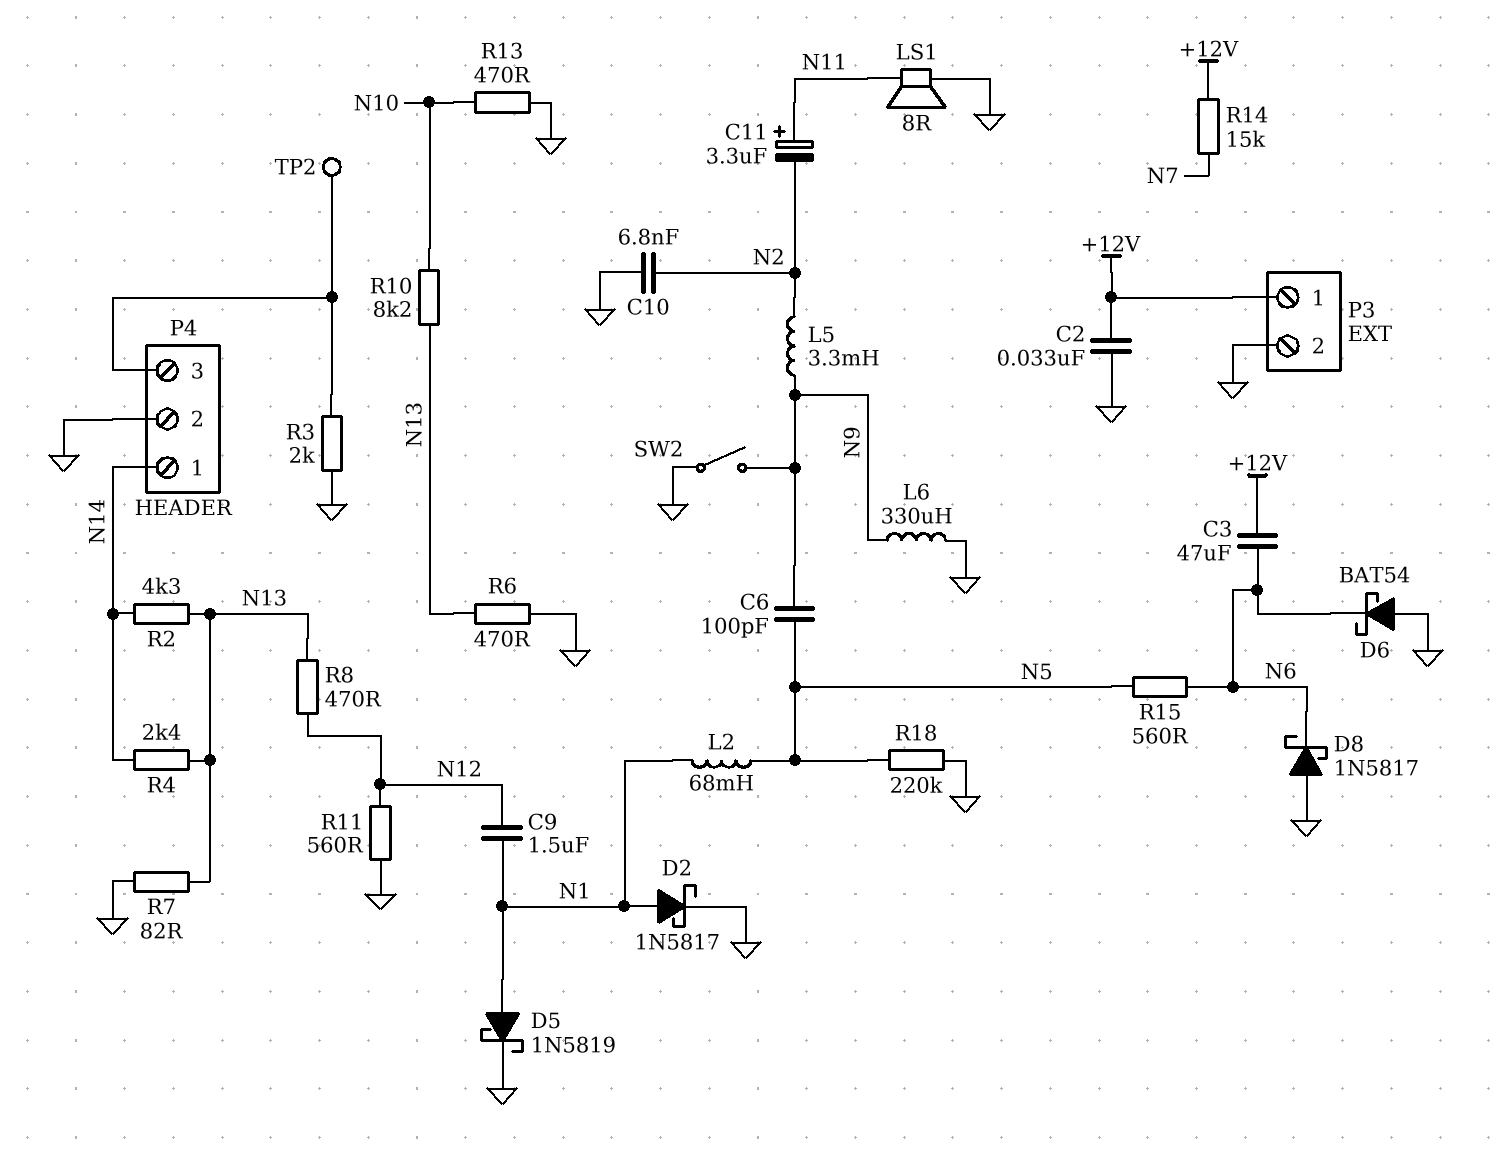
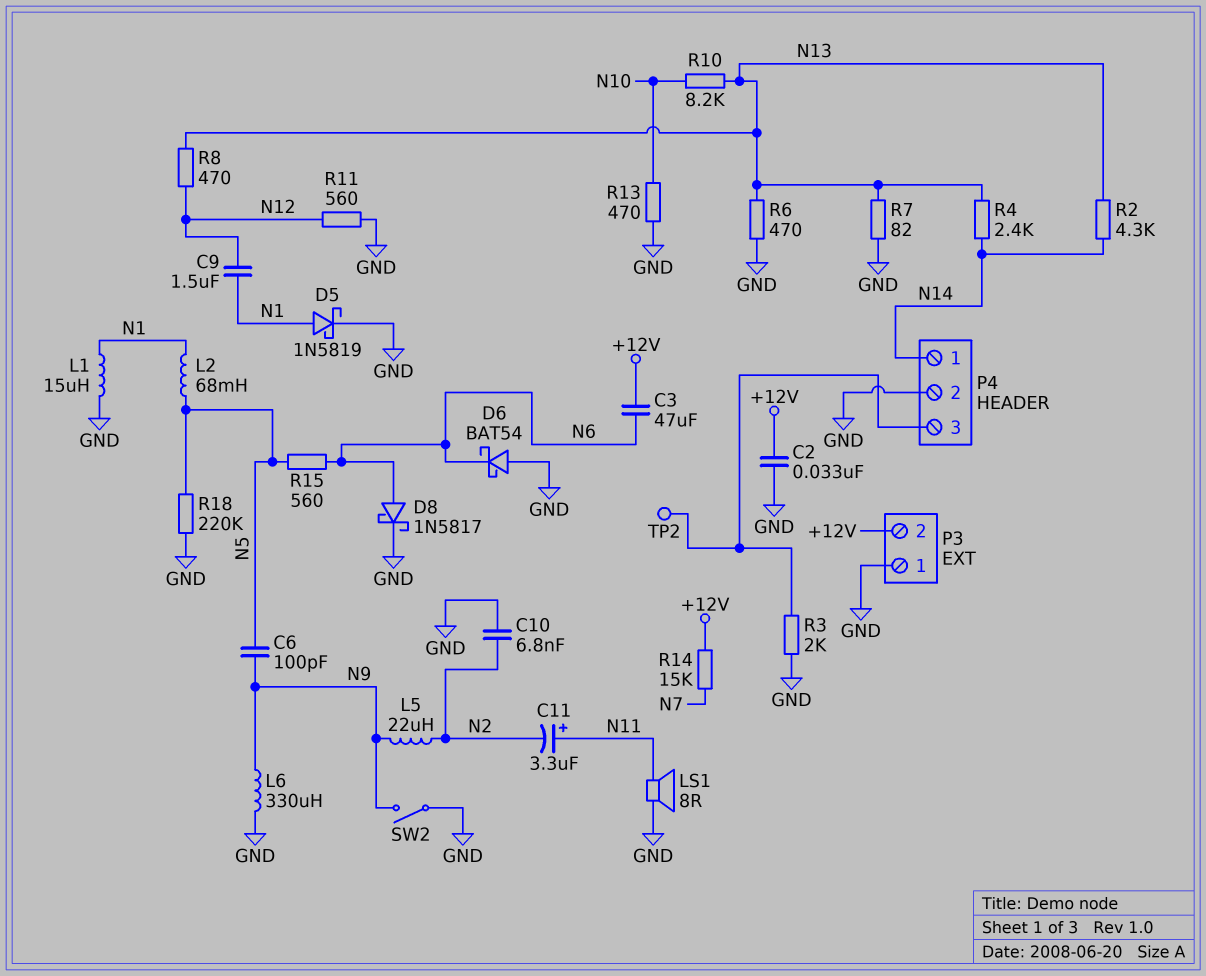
D2: schottky 1N5817 (A N1, K GND) -> none
D8: schottky 1N5817 (A GND, K N6) -> schottky 1N5817 (A N6, K GND)
L1: none -> 15uH (GND, N1)
L5: 3.3mH (N2, N9) -> 22uH (N2, N9)
P3 pin 1: +12V -> GND
P3 pin 2: GND -> +12V

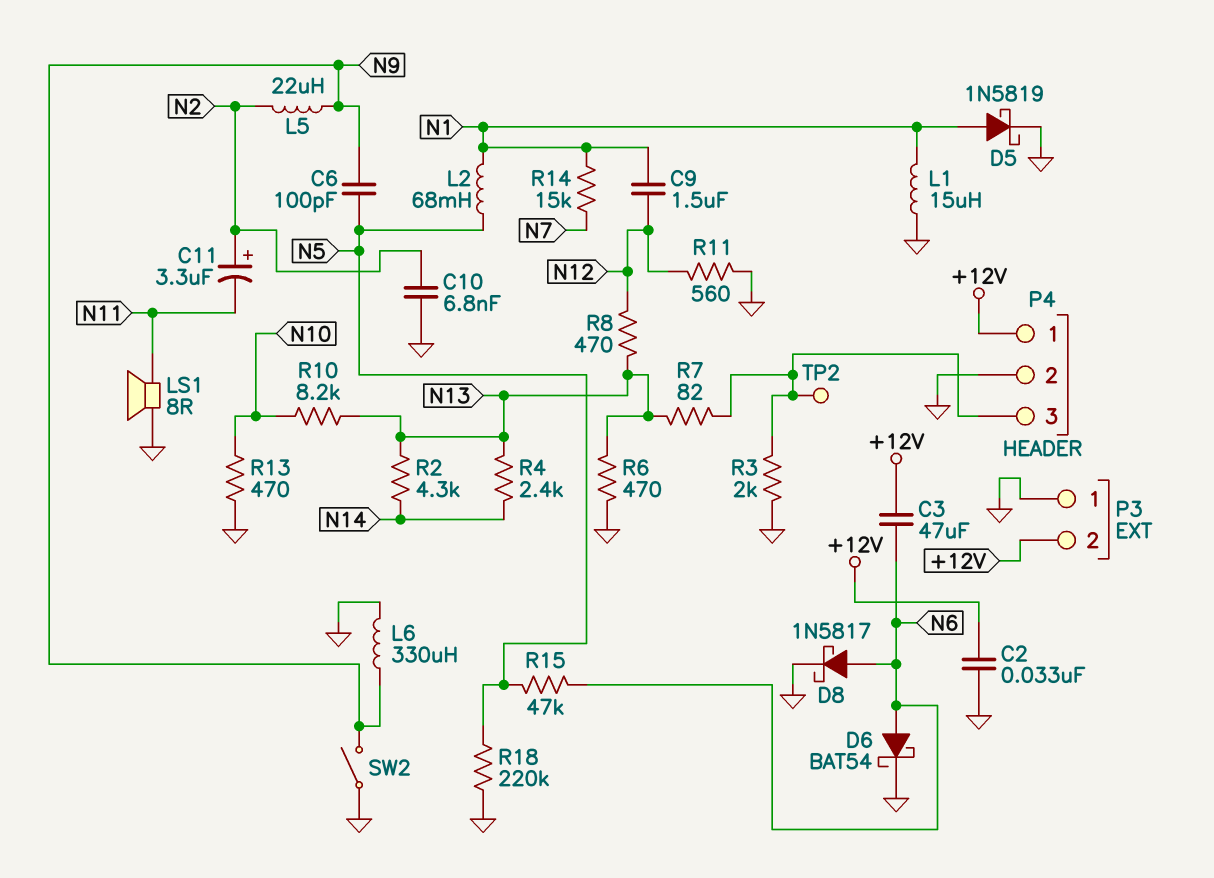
C11: 3.3uF (plus N11, minus N2) -> 3.3uF (plus N2, minus N11)
D6: schottky BAT54 (A GND, K N6) -> schottky BAT54 (A N6, K GND)
P4 pin 1: N14 -> +12V
R7: 82 (GND, N13) -> 82 (N13, P4/3)
R14: 15k (+12V, N7) -> 15k (N1, N7)
R15: 560 (N5, N6) -> 47k (N5, N6)

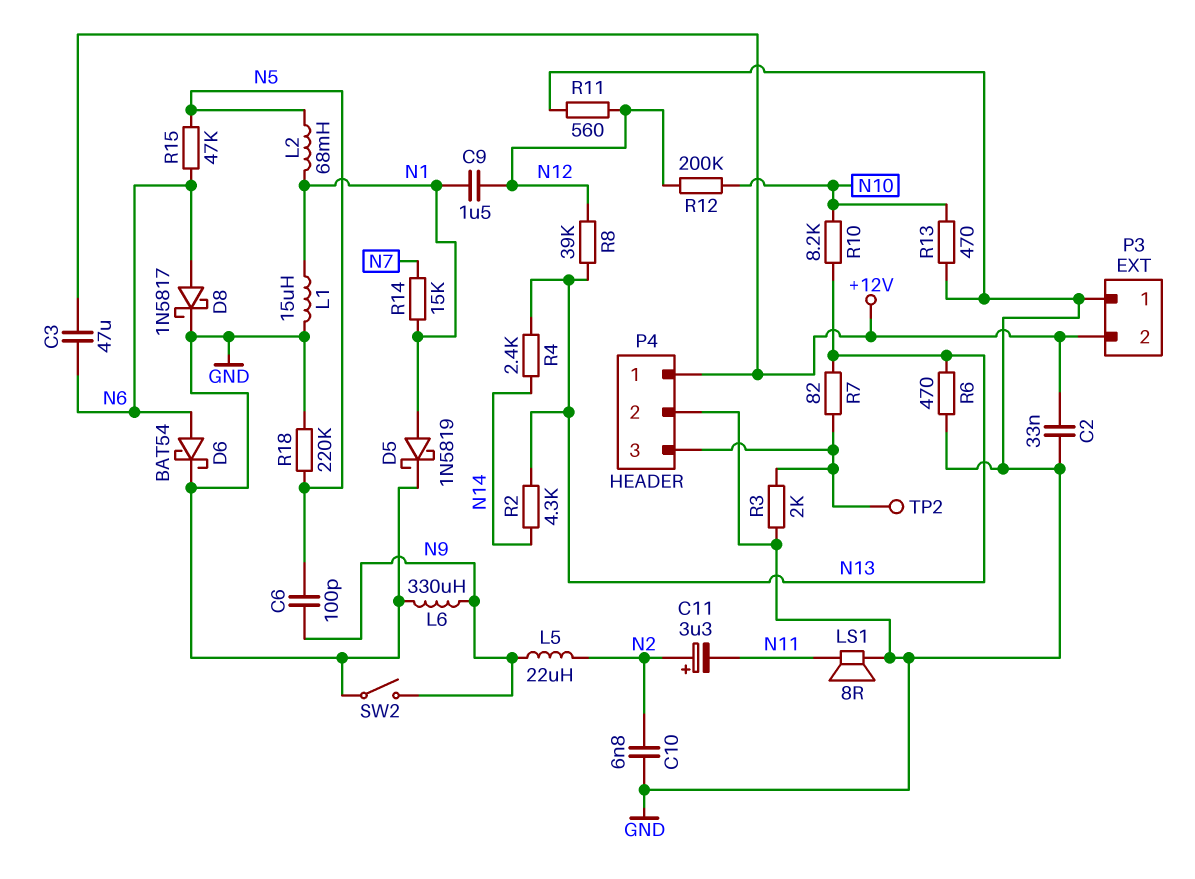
R8: 470 (N12, N13) -> 39k (N12, N13)
R12: none -> 200k (N10, N12)

